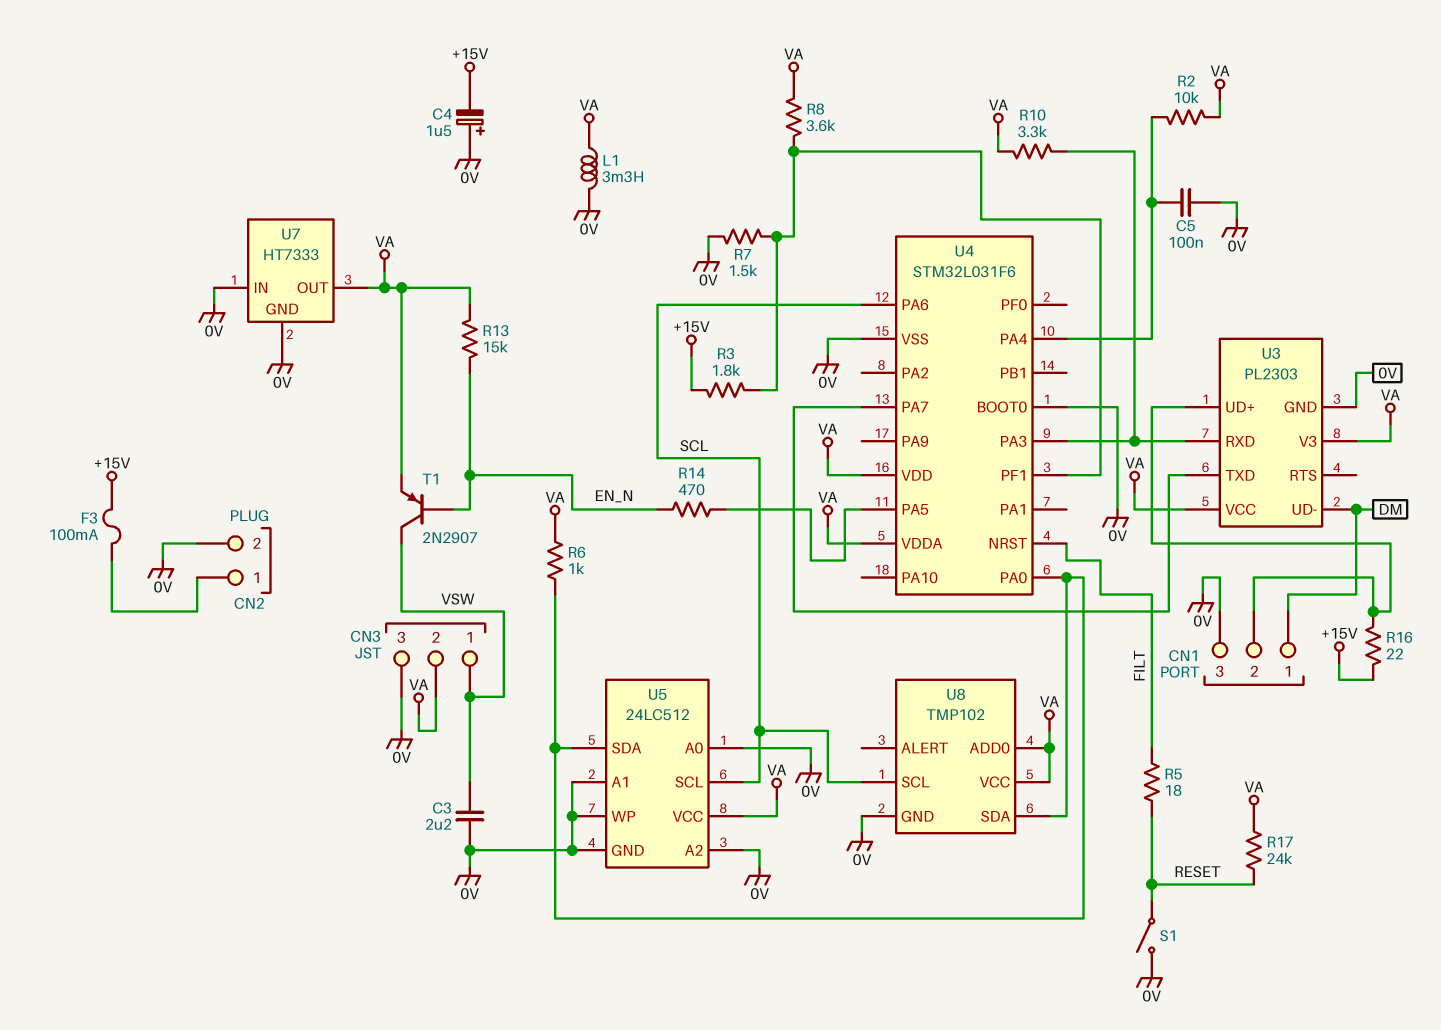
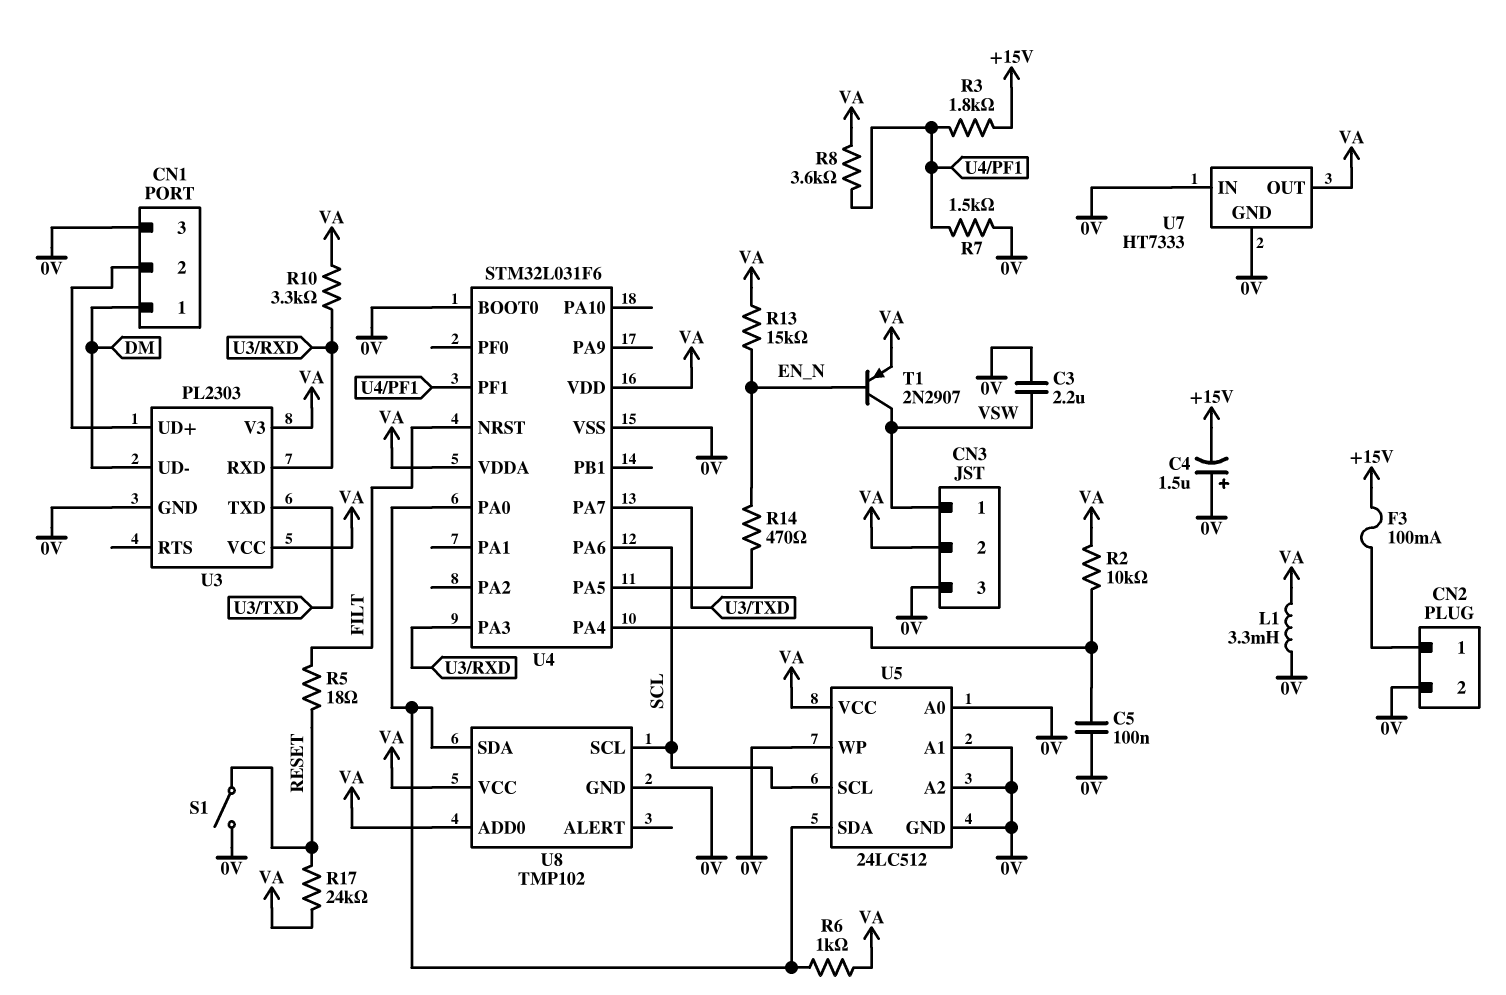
R16: 22 (+15V, CN1/2) -> none

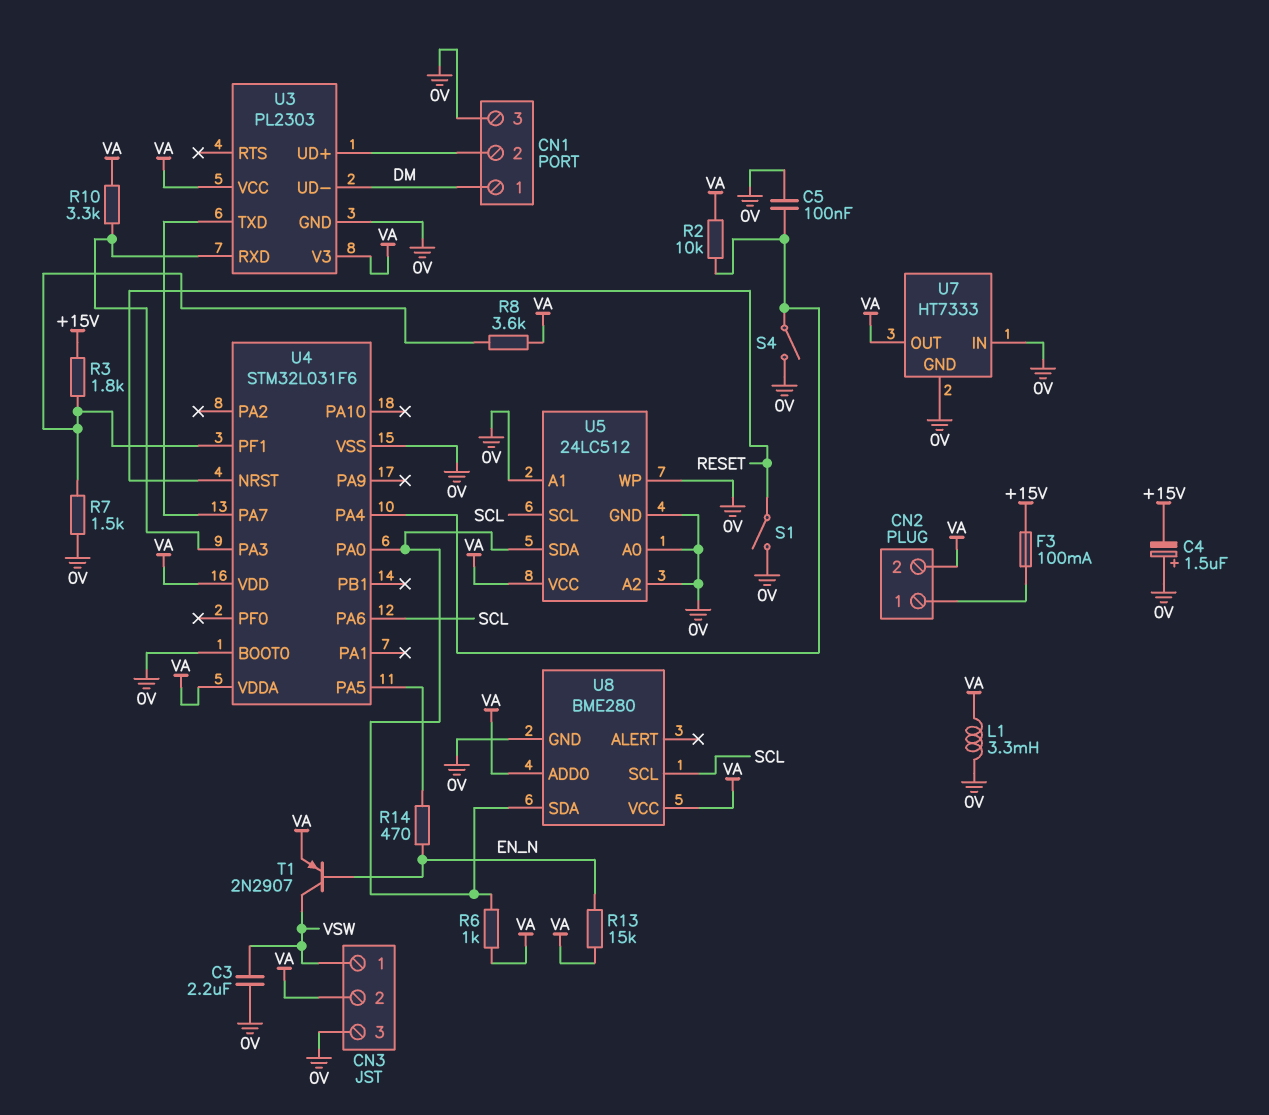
CN2 pin 2: 0V -> VA
R5: 18 (FILT, RESET) -> none
R17: 24k (RESET, VA) -> none
S4: none -> switch (0V, U4/PA4)
U4 pin NRST: FILT -> RESET
U8: TMP102 -> BME280

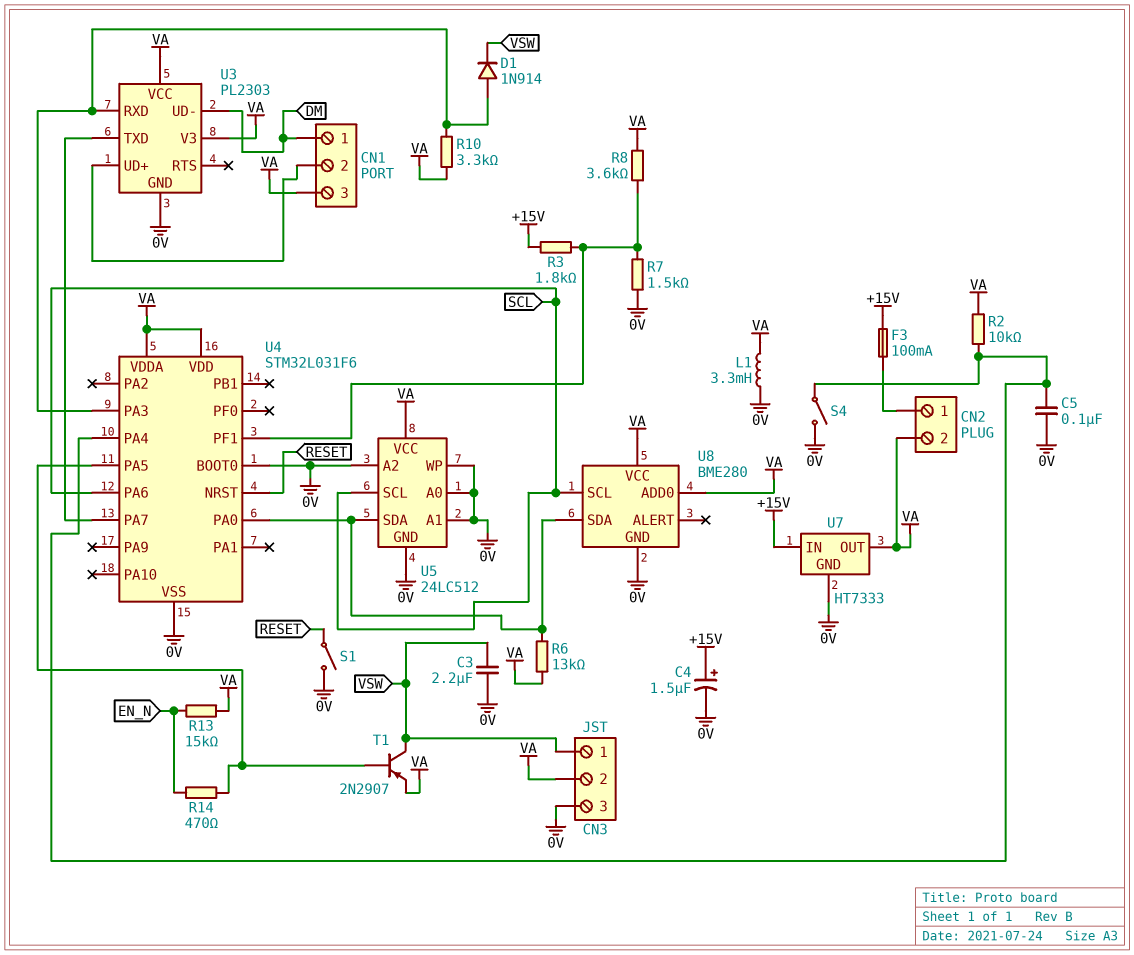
C4: 1.5uF (plus 0V, minus +15V) -> 1.5uF (plus +15V, minus 0V)
CN1 pin 3: 0V -> VA
D1: none -> diode 1N914 (A U3/RXD, K VSW)
R6: 1k (U4/PA0, VA) -> 13k (U4/PA0, VA)
T1: PNP 2N2907 (B EN_N, C VSW, E VA) -> PNP 2N2907 (B U4/PA5, C VSW, E VA)
U7 pin IN: 0V -> +15V

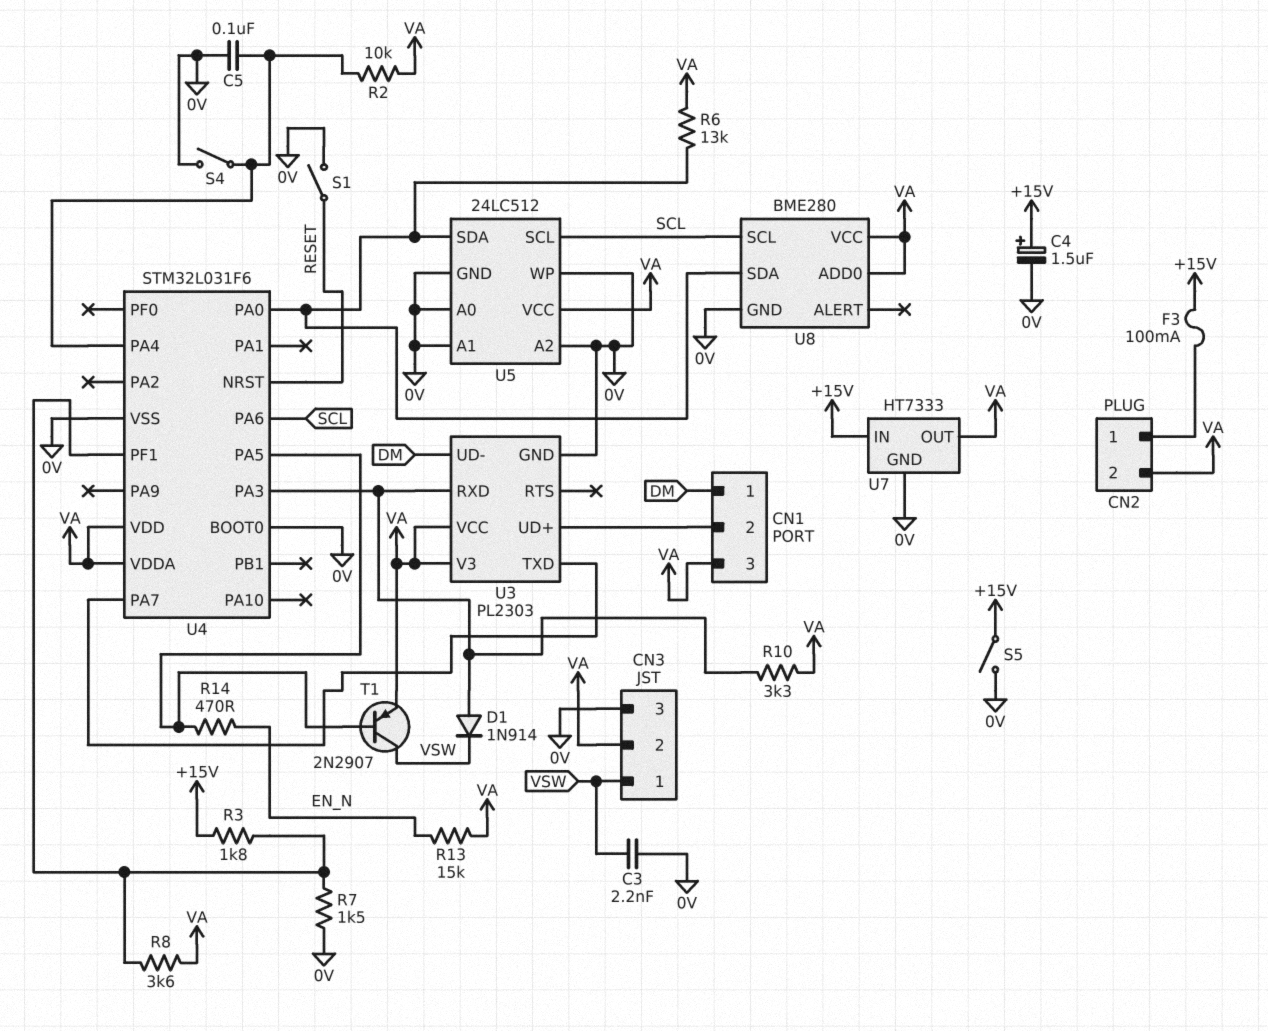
C3: 2.2uF (0V, VSW) -> 2.2nF (0V, VSW)
L1: 3.3mH (0V, VA) -> none
S5: none -> switch (+15V, 0V)

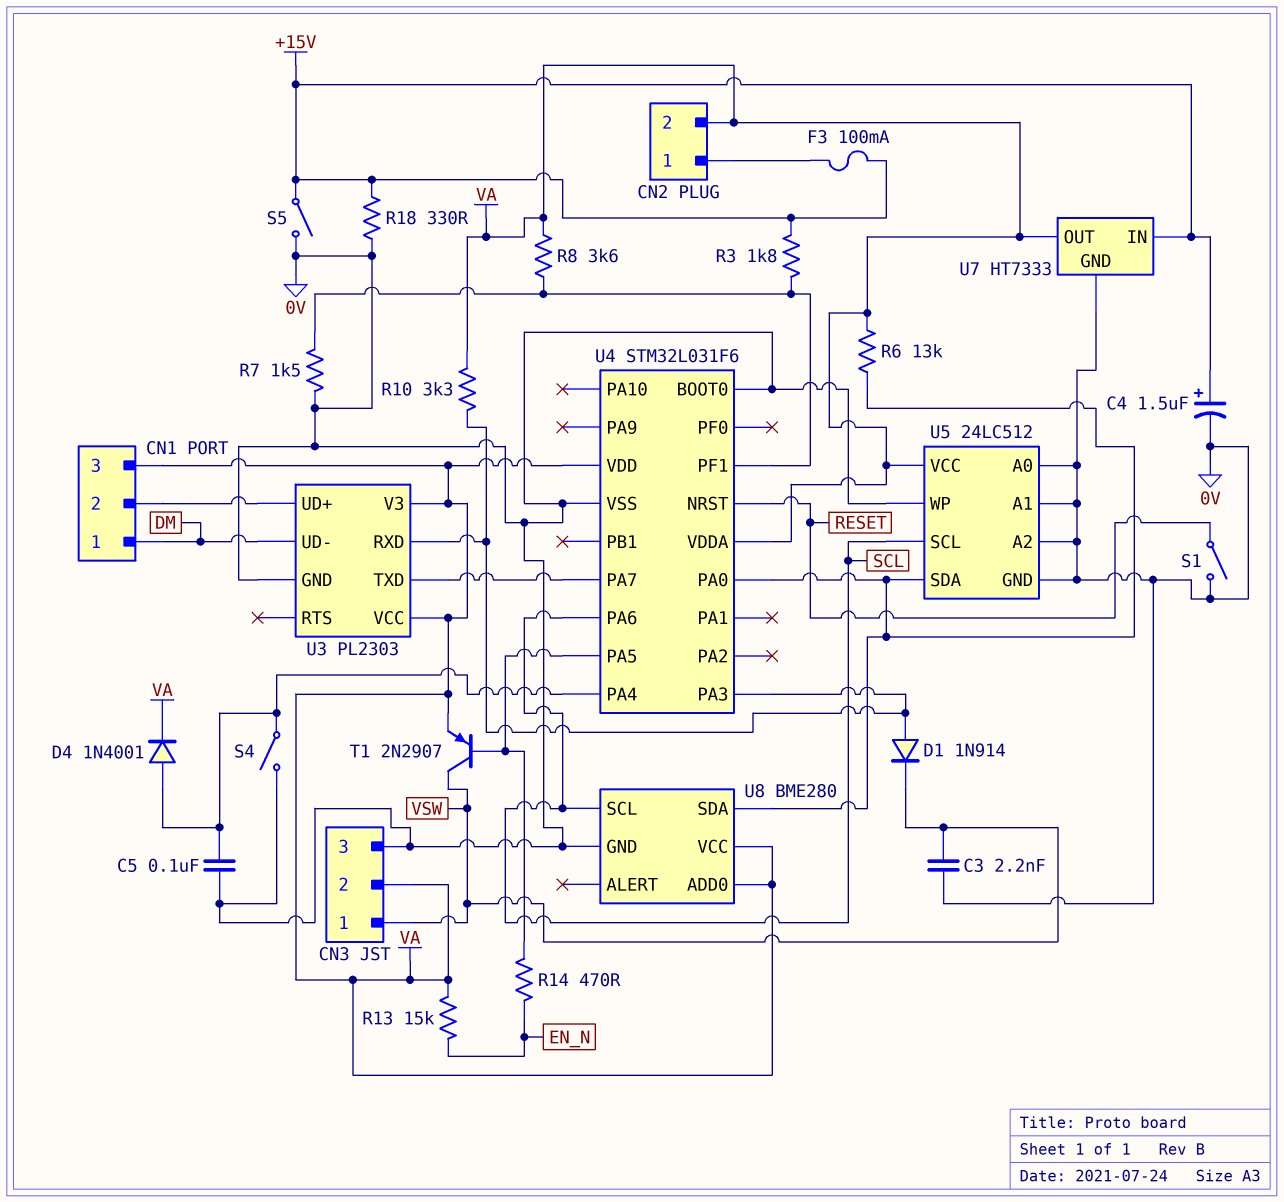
D4: none -> diode 1N4001 (A U4/PA4, K VA)
R2: 10k (U4/PA4, VA) -> none
R18: none -> 330 (+15V, 0V)

